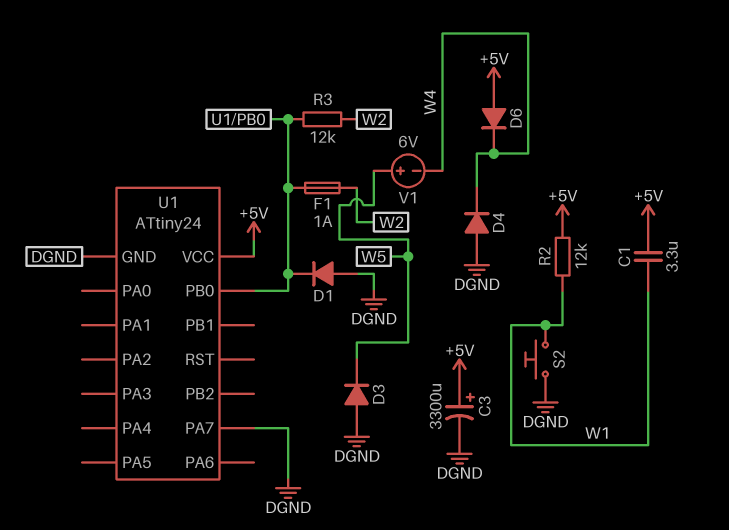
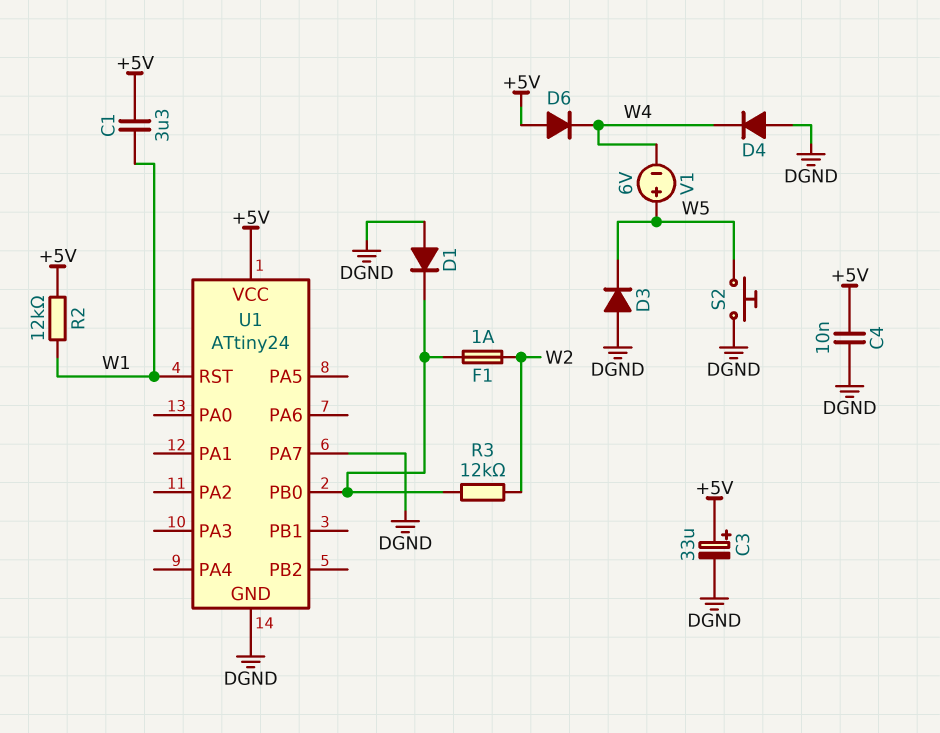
C3: 3300uF (plus +5V, minus DGND) -> 33uF (plus +5V, minus DGND)
C4: none -> 10nF (+5V, DGND)
S2: button (DGND, W1) -> button (DGND, W5)
U1 pin RST: none -> W1

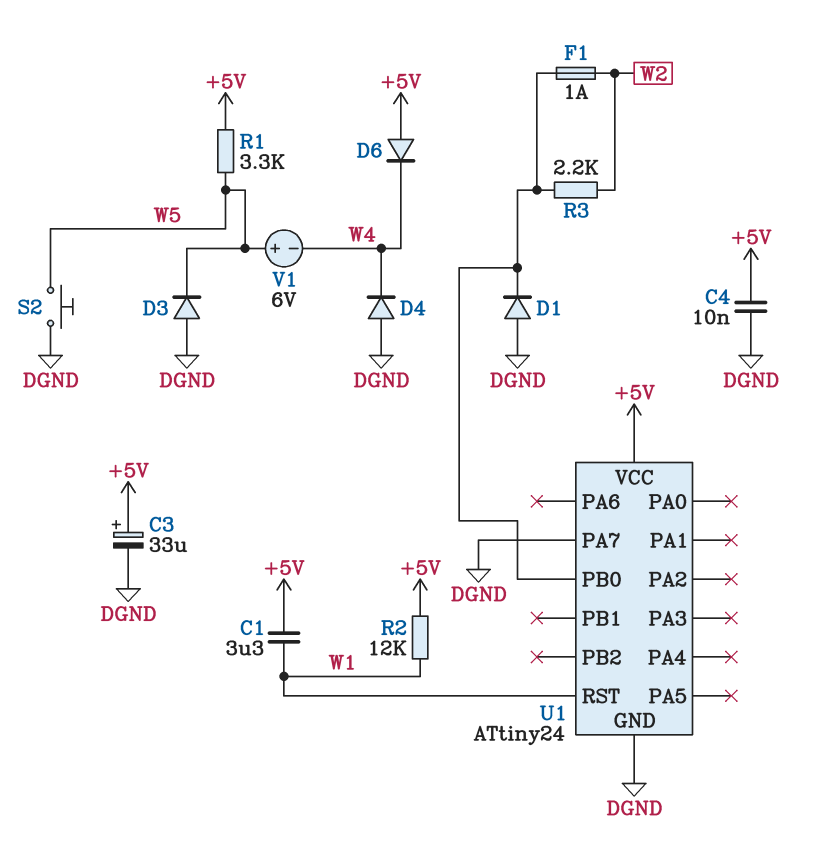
R1: none -> 3.3k (+5V, W5)
R3: 12k (U1/PB0, W2) -> 2.2k (U1/PB0, W2)

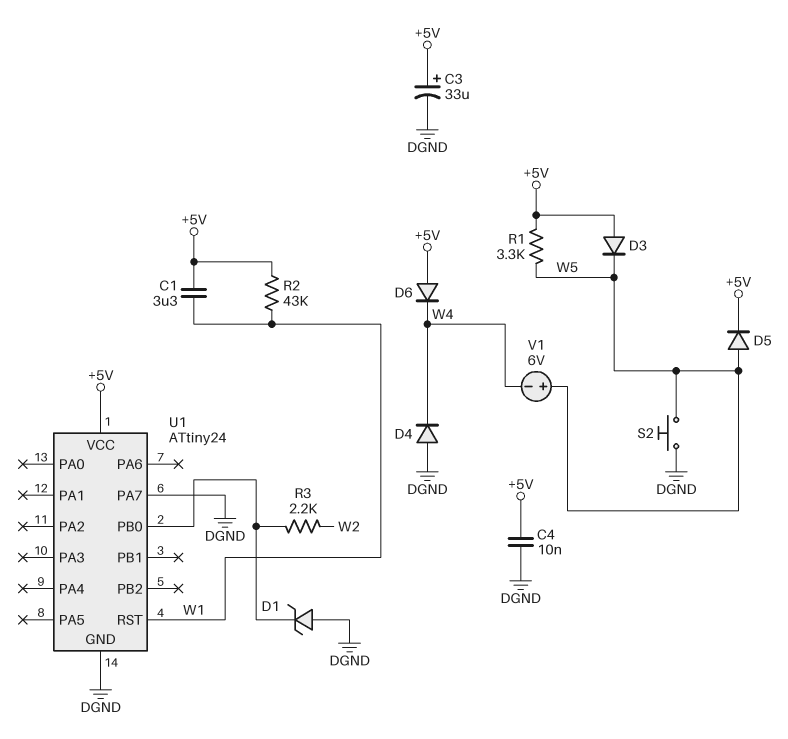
D1: diode (A DGND, K U1/PB0) -> zener (A DGND, K U1/PB0)
D3: diode (A DGND, K W5) -> diode (A +5V, K W5)
D5: none -> diode (A W5, K +5V)
F1: 1A (U1/PB0, W2) -> none
R2: 12k (+5V, W1) -> 43k (+5V, W1)

